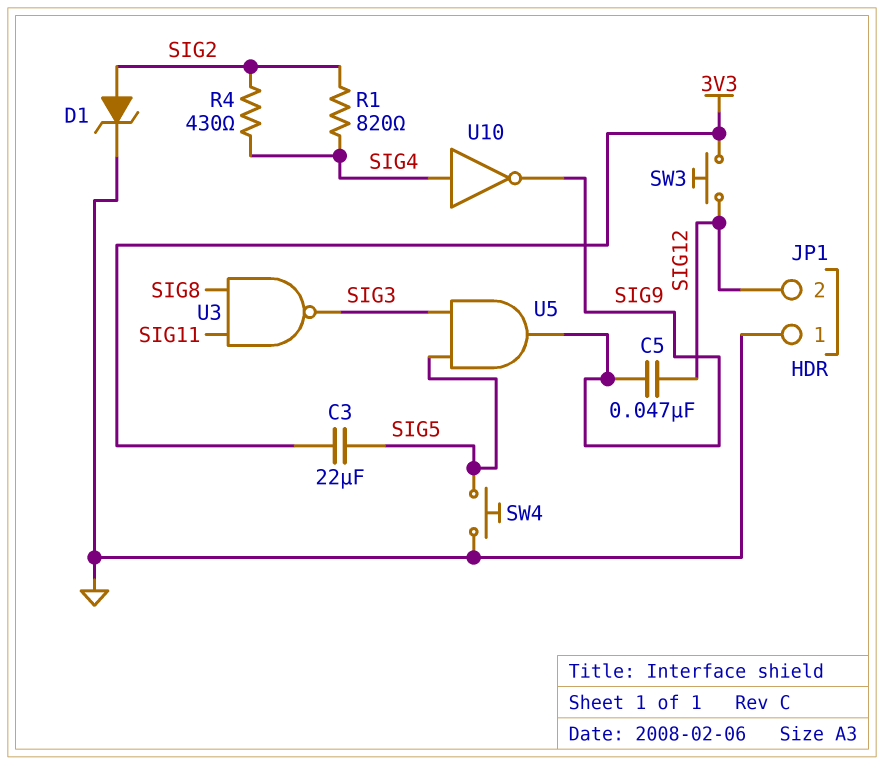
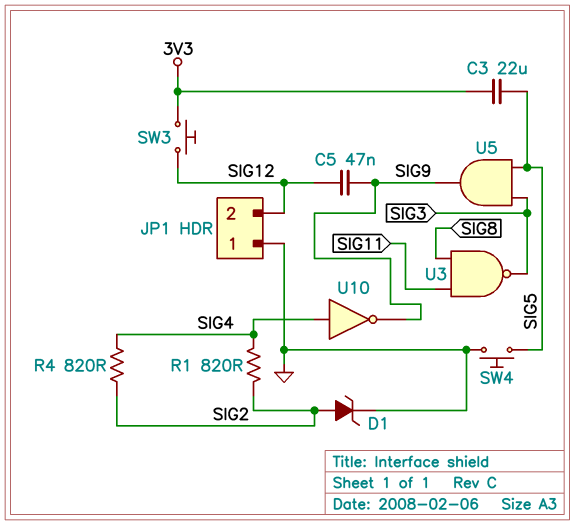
R4: 430 (SIG2, SIG4) -> 820 (SIG2, SIG4)

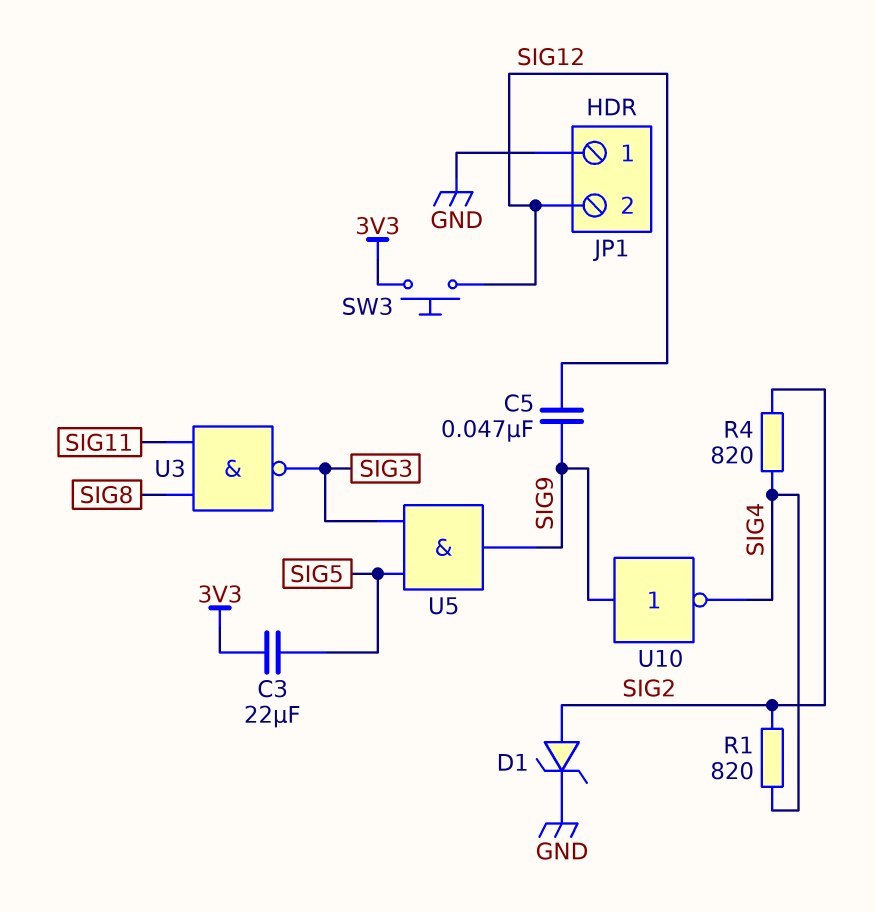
SW4: button (GND, SIG5) -> none
U10: NOT (in SIG4, out SIG9) -> NOT (in SIG9, out SIG4)

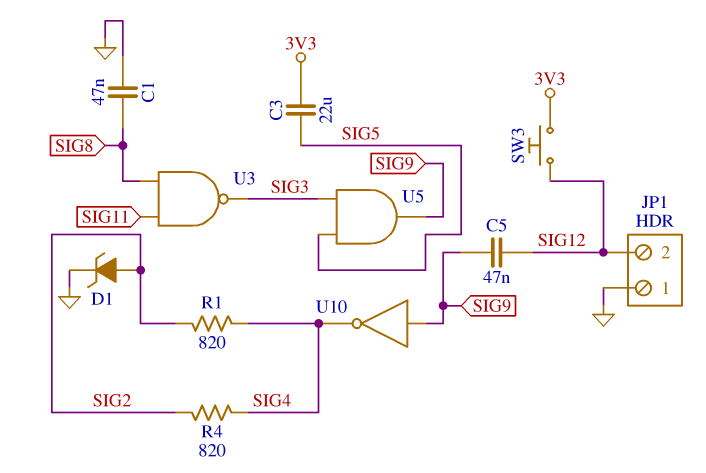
C1: none -> 47nF (GND, SIG8)

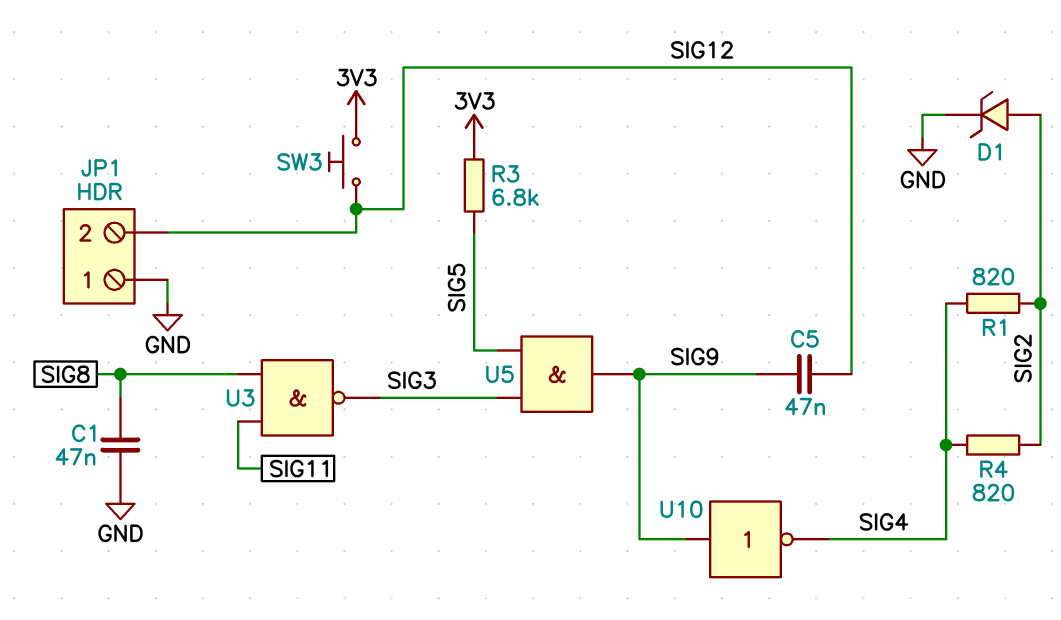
C3: 22uF (3V3, SIG5) -> none
R3: none -> 6.8k (3V3, SIG5)

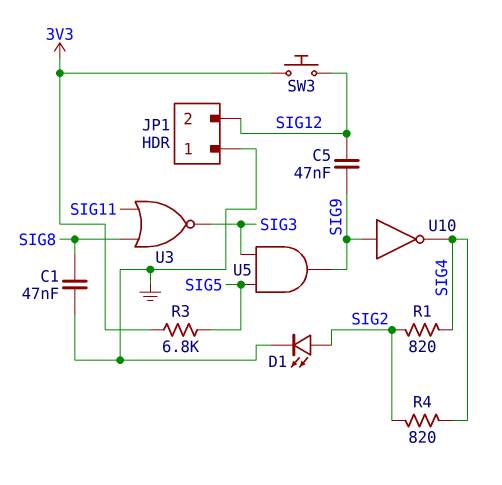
D1: zener (A SIG2, K GND) -> LED (A SIG2, K GND)
U3: NAND (in SIG8, in SIG11, out SIG3) -> NOR (in SIG8, in SIG11, out SIG3)

